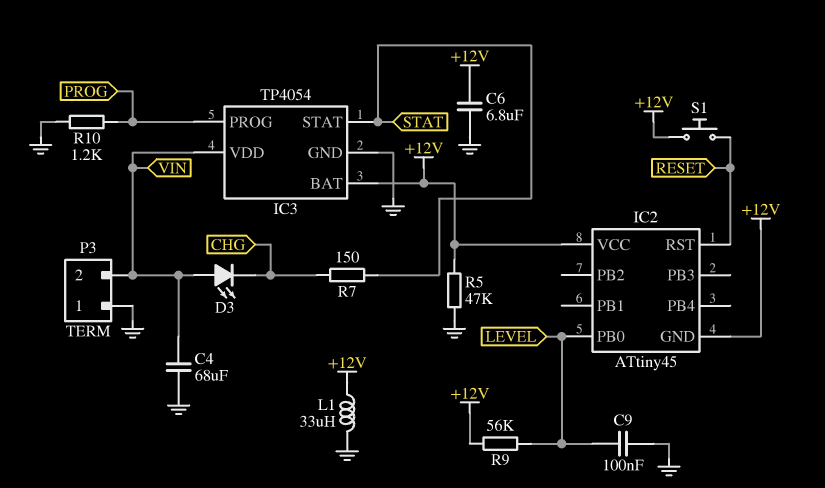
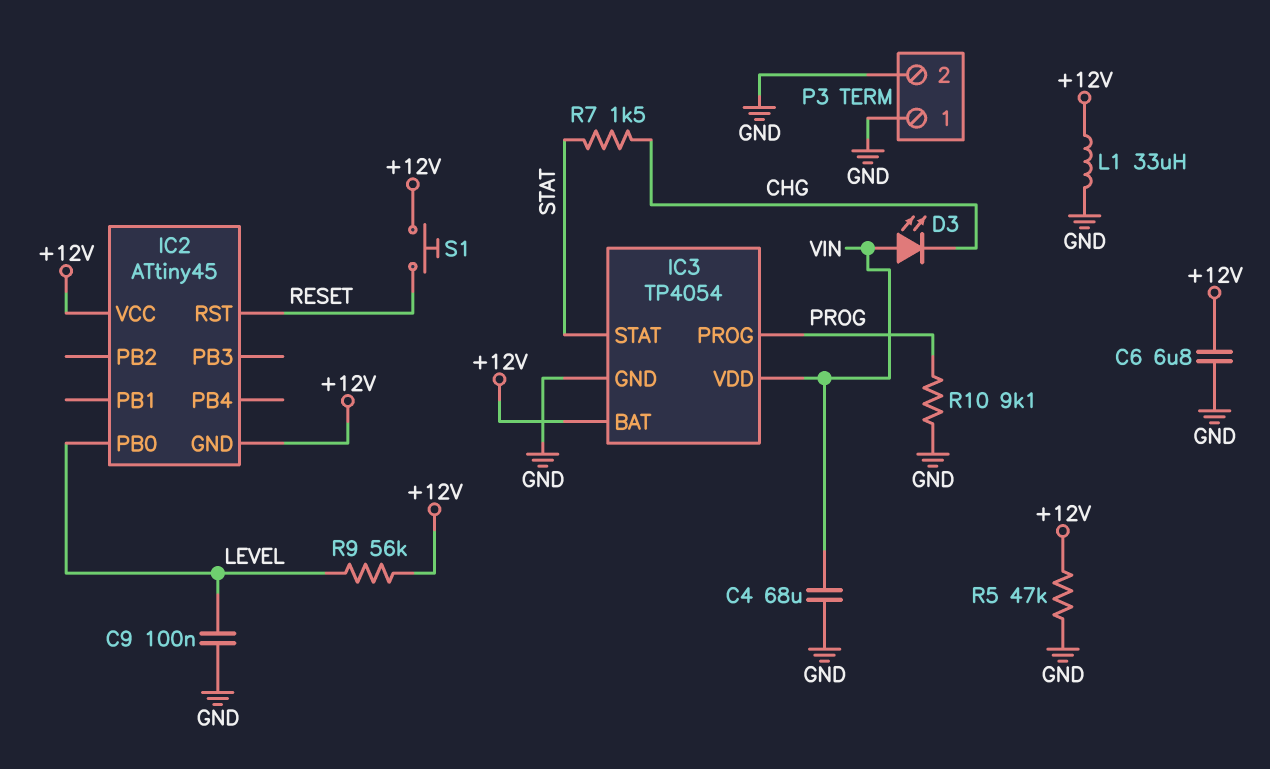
P3 pin 2: VIN -> GND
R7: 150 (CHG, STAT) -> 1.5k (CHG, STAT)
R10: 1.2k (GND, PROG) -> 9.1k (GND, PROG)

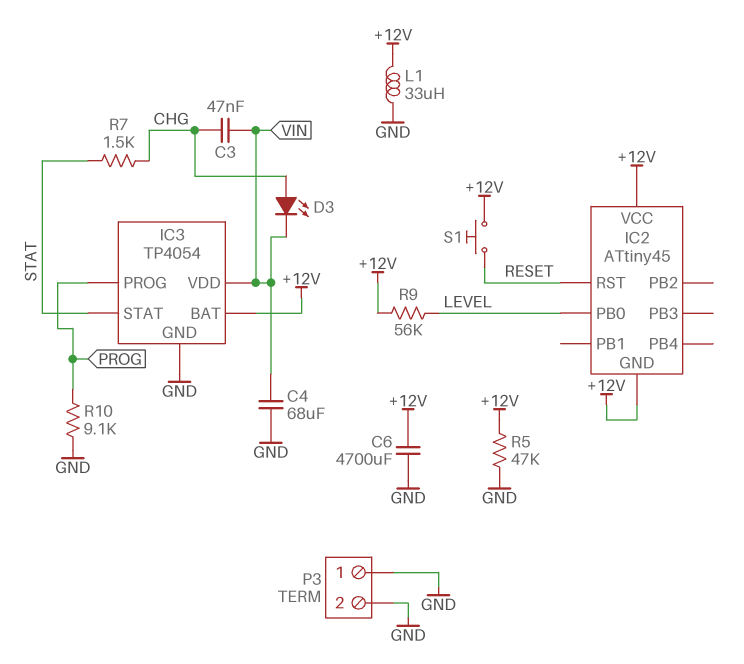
C3: none -> 47nF (CHG, VIN)
C6: 6.8uF (+12V, GND) -> 4700uF (+12V, GND)
C9: 100nF (GND, LEVEL) -> none
D3: LED (A VIN, K CHG) -> LED (A CHG, K VIN)

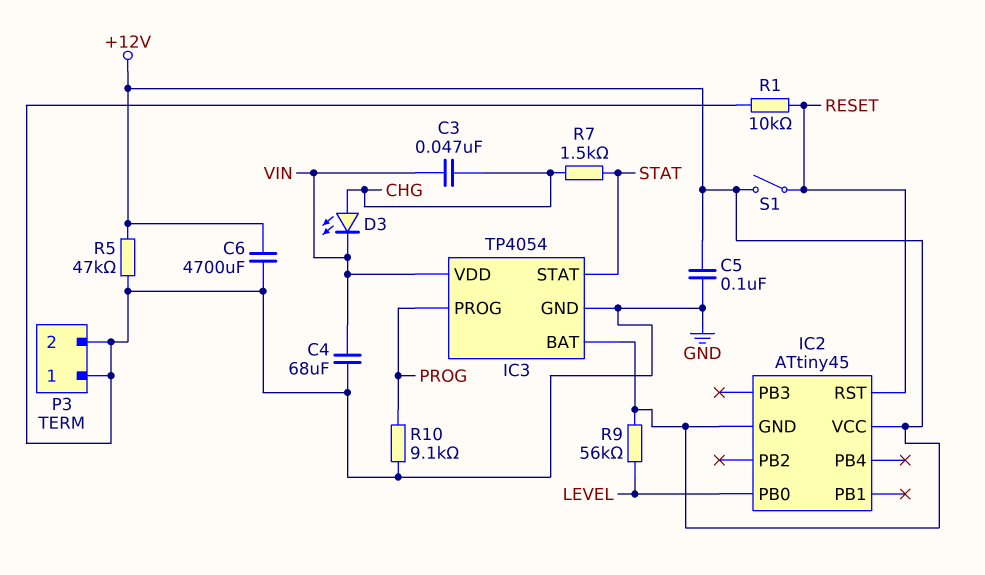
C5: none -> 100nF (+12V, GND)
L1: 33uH (+12V, GND) -> none
R1: none -> 10k (GND, RESET)
S1: button (+12V, RESET) -> switch (+12V, RESET)

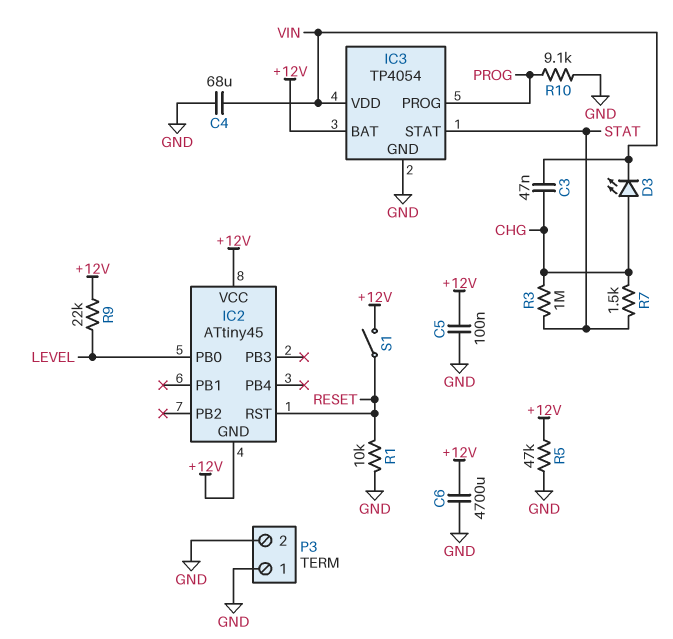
R3: none -> 1M (CHG, STAT)
R9: 56k (+12V, LEVEL) -> 22k (+12V, LEVEL)

